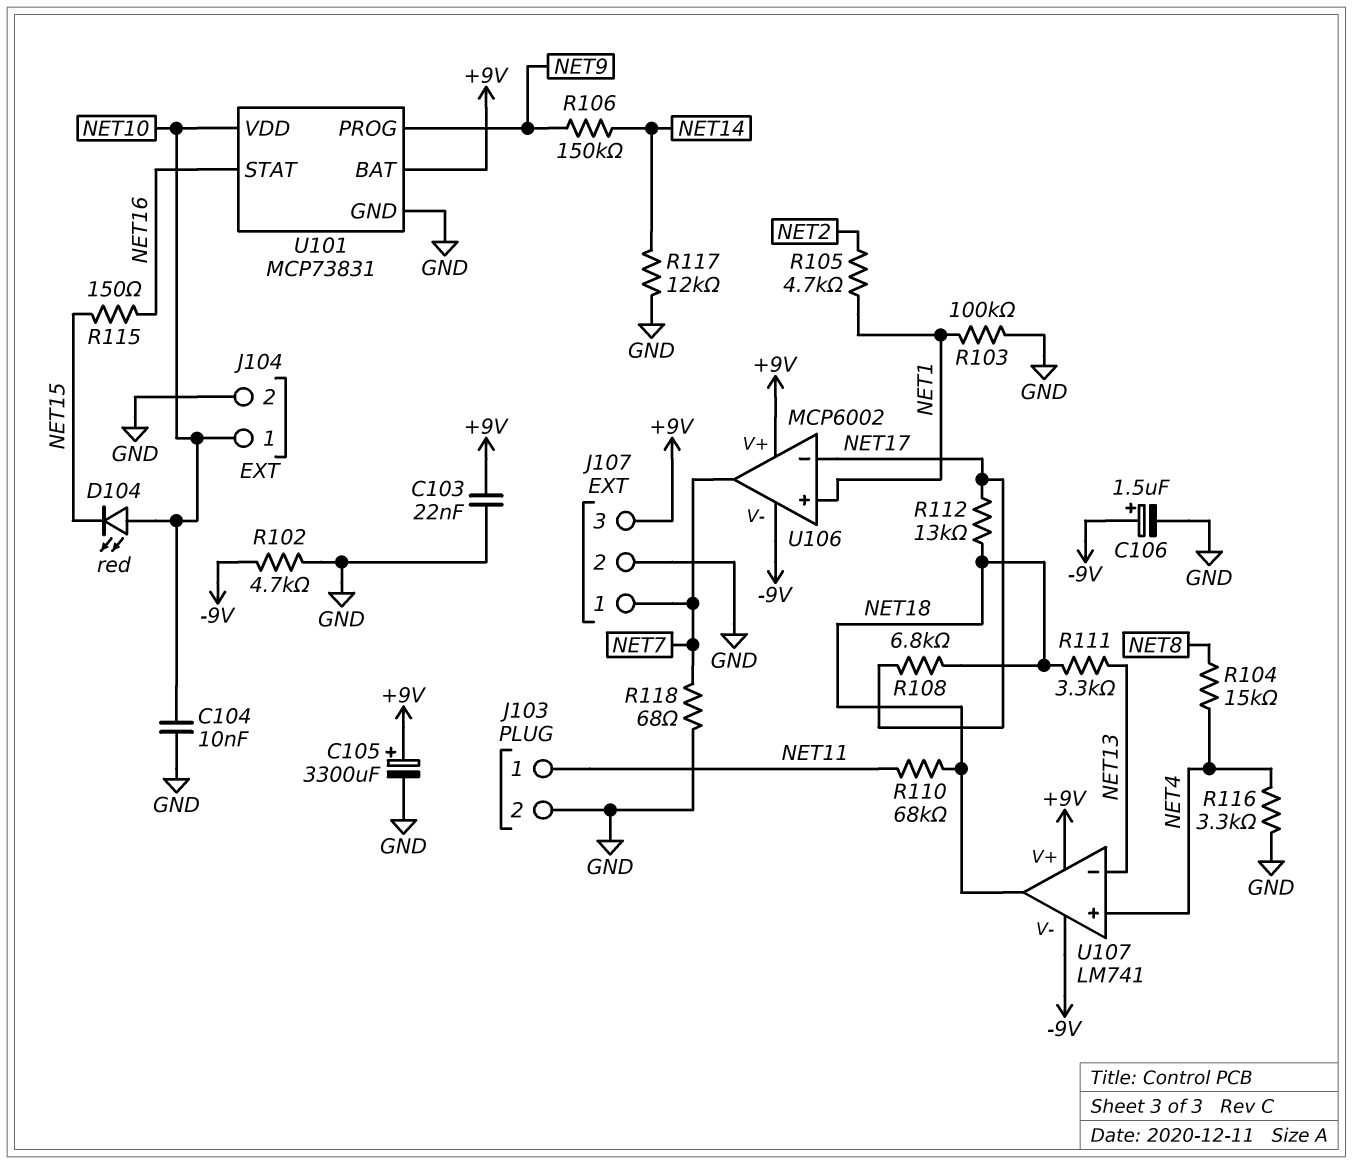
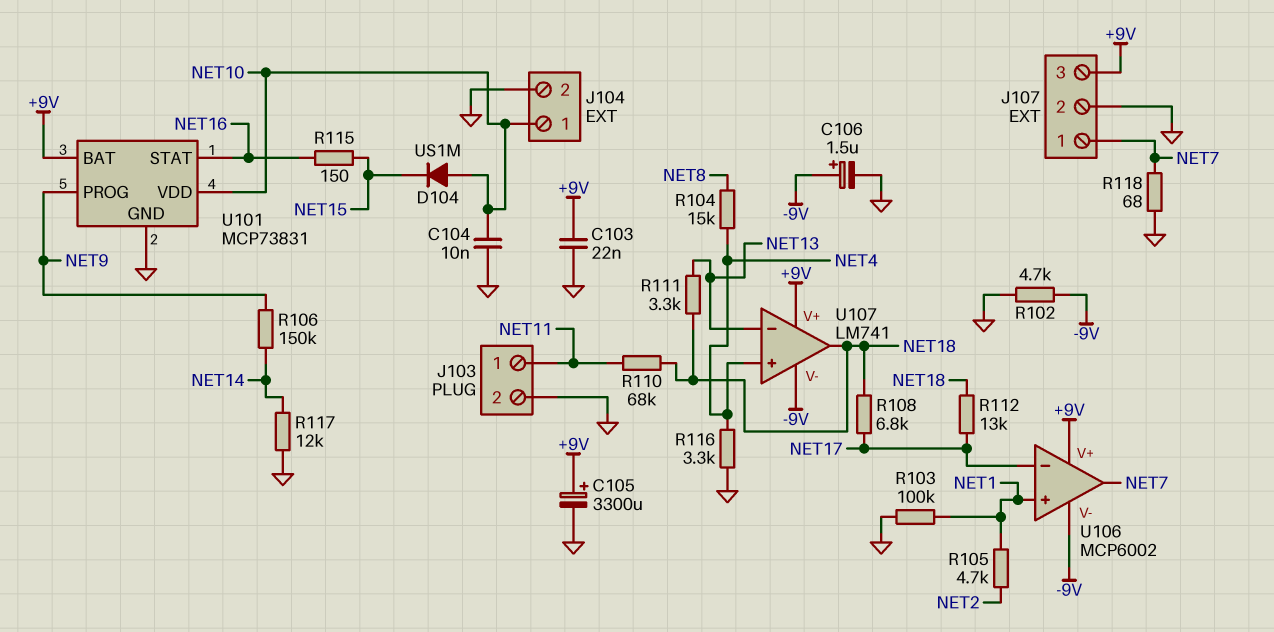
D104: LED red (A NET10, K NET15) -> diode US1M (A NET10, K NET15)

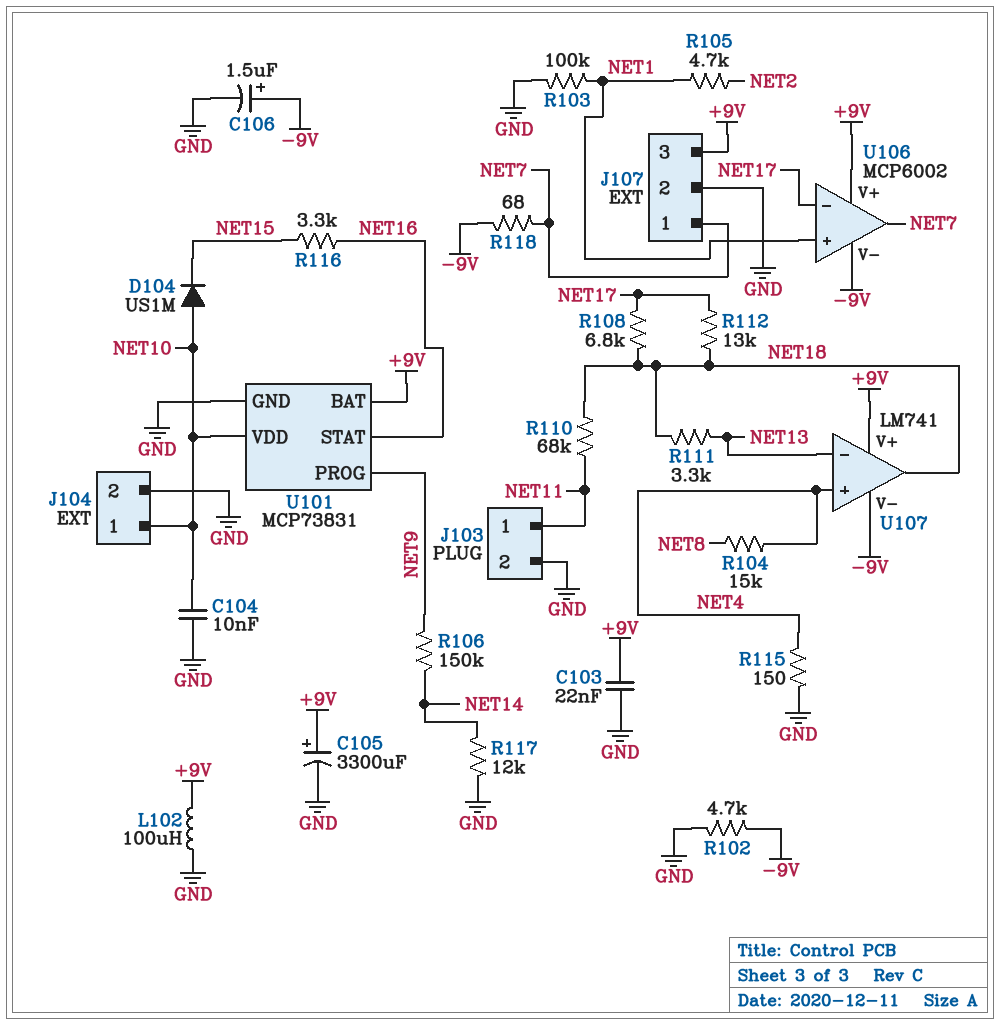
L102: none -> 100uH (+9V, GND)
R115: 150 (NET15, NET16) -> 150 (GND, NET4)
R116: 3.3k (GND, NET4) -> 3.3k (NET15, NET16)
R118: 68 (GND, NET7) -> 68 (-9V, NET7)

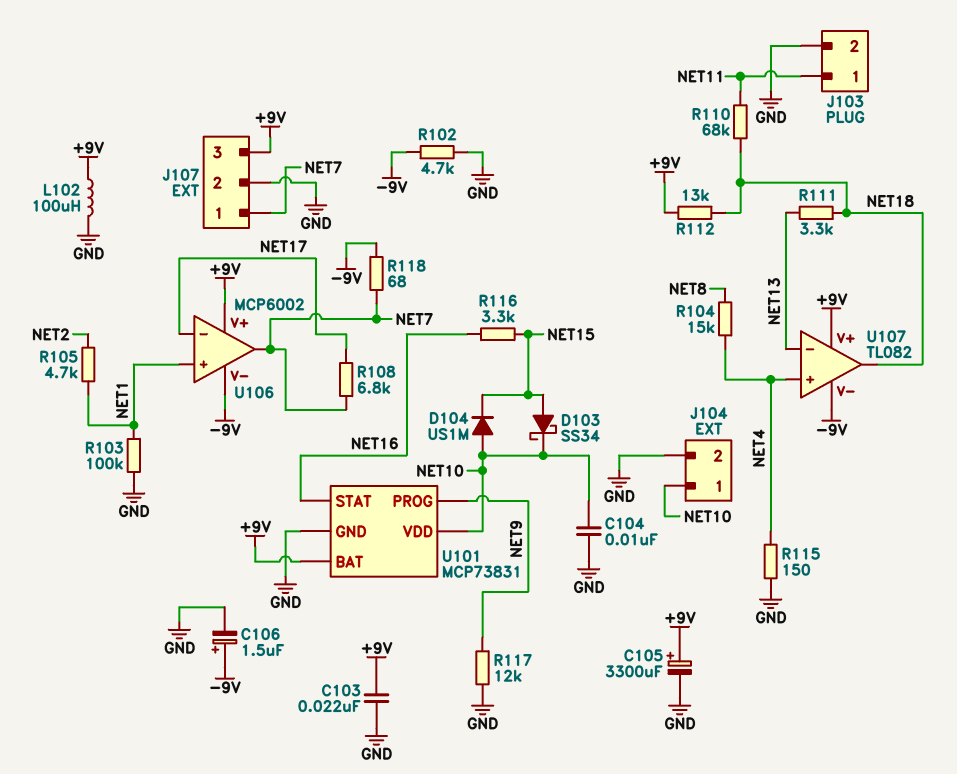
D103: none -> schottky SS34 (A NET15, K NET10)
R106: 150k (NET9, NET14) -> none
R108: 6.8k (NET17, NET18) -> 6.8k (NET7, NET17)
R112: 13k (NET17, NET18) -> 13k (+9V, NET18)
R117: 12k (GND, NET14) -> 12k (GND, NET9)
U107: LM741 -> TL082

